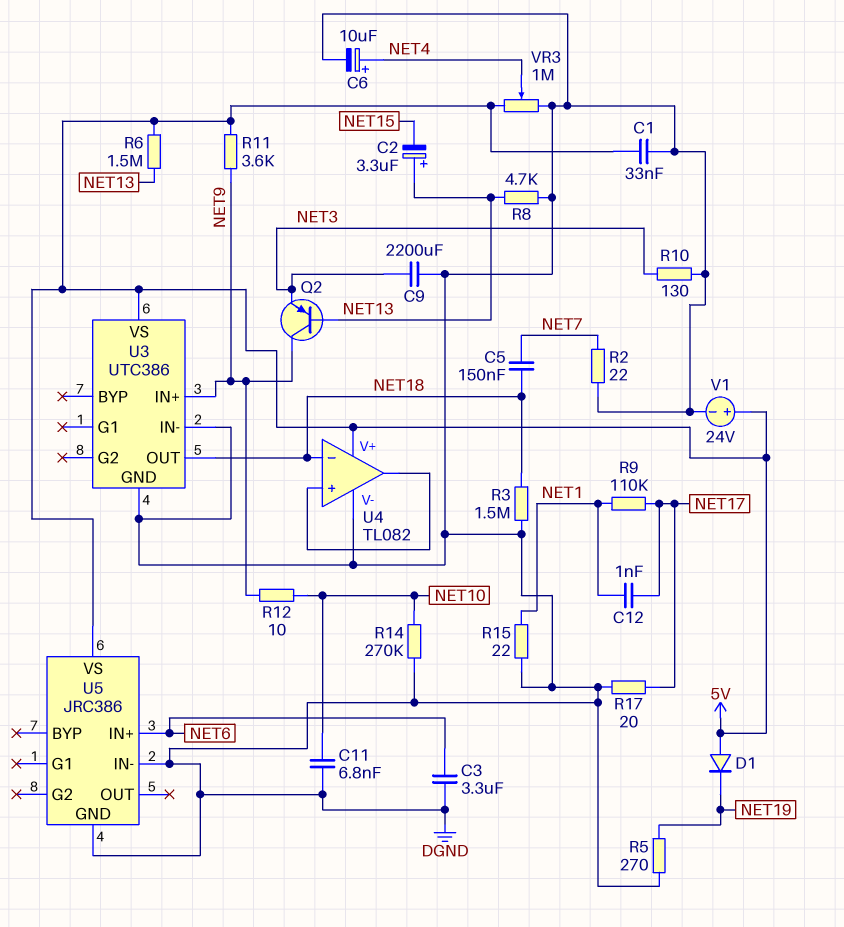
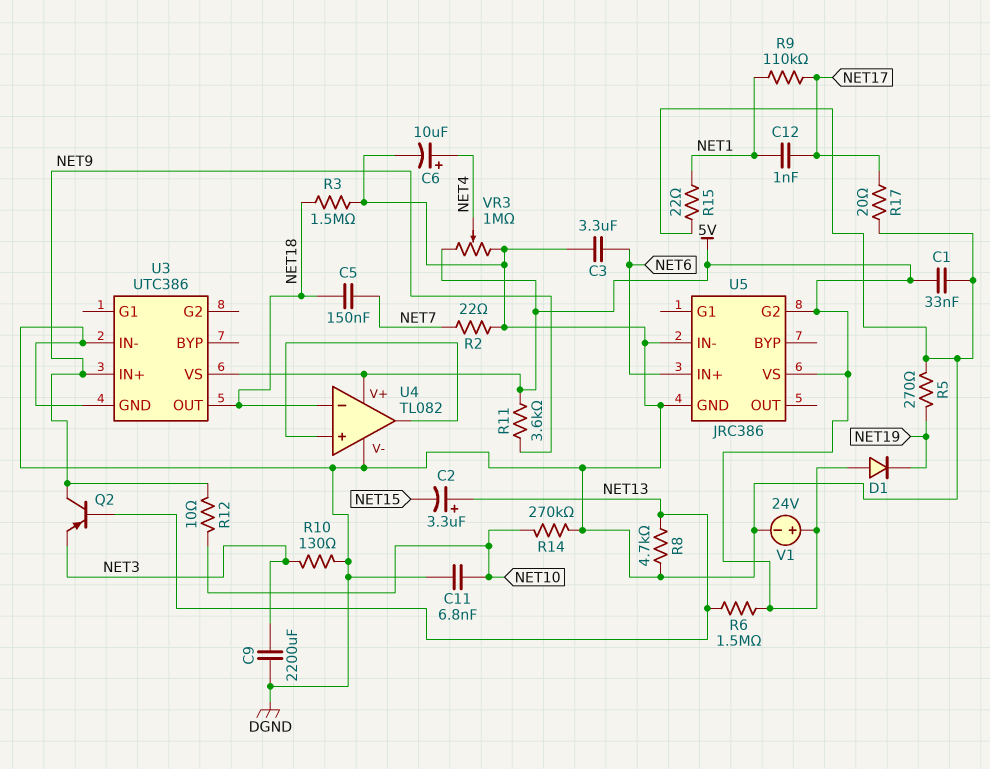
U5 pin G2: none -> 5V

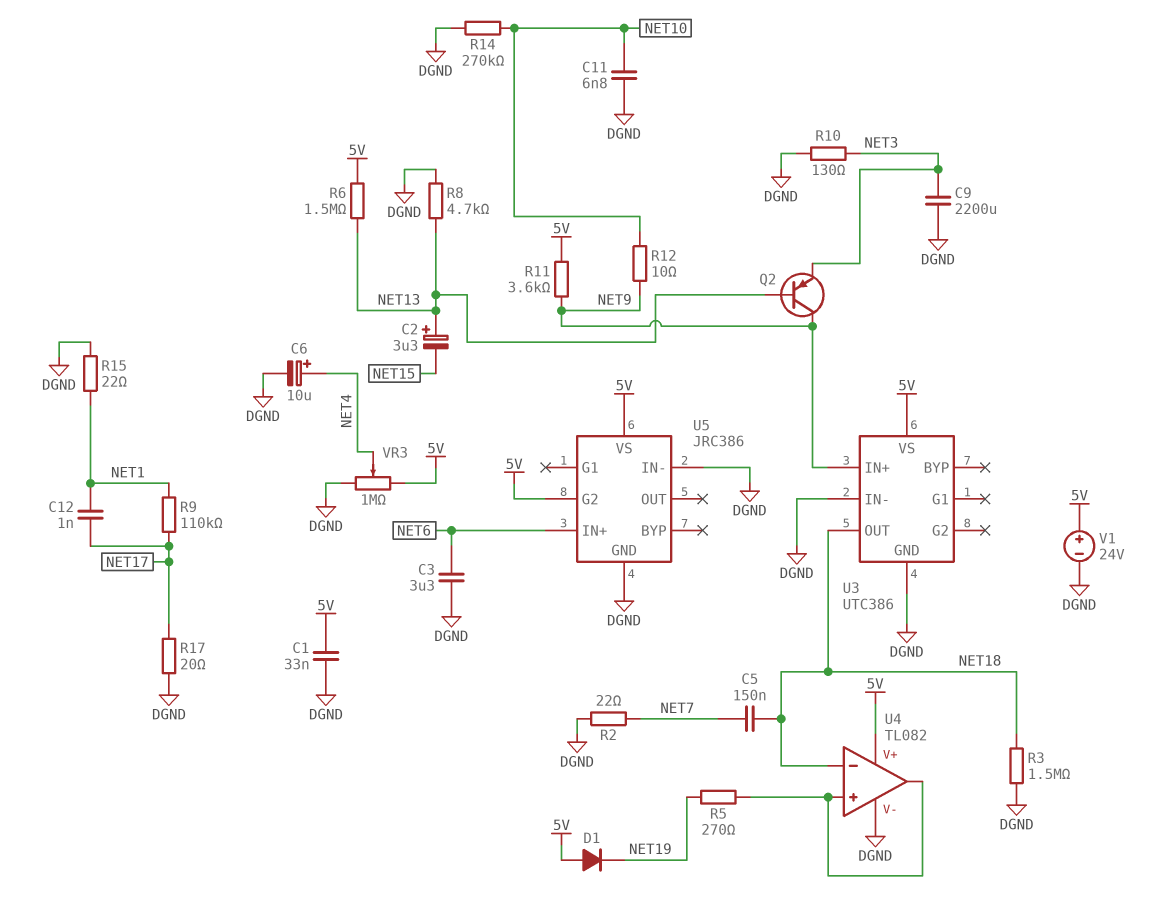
R5: 270 (DGND, NET19) -> 270 (NET19, U4/in+)

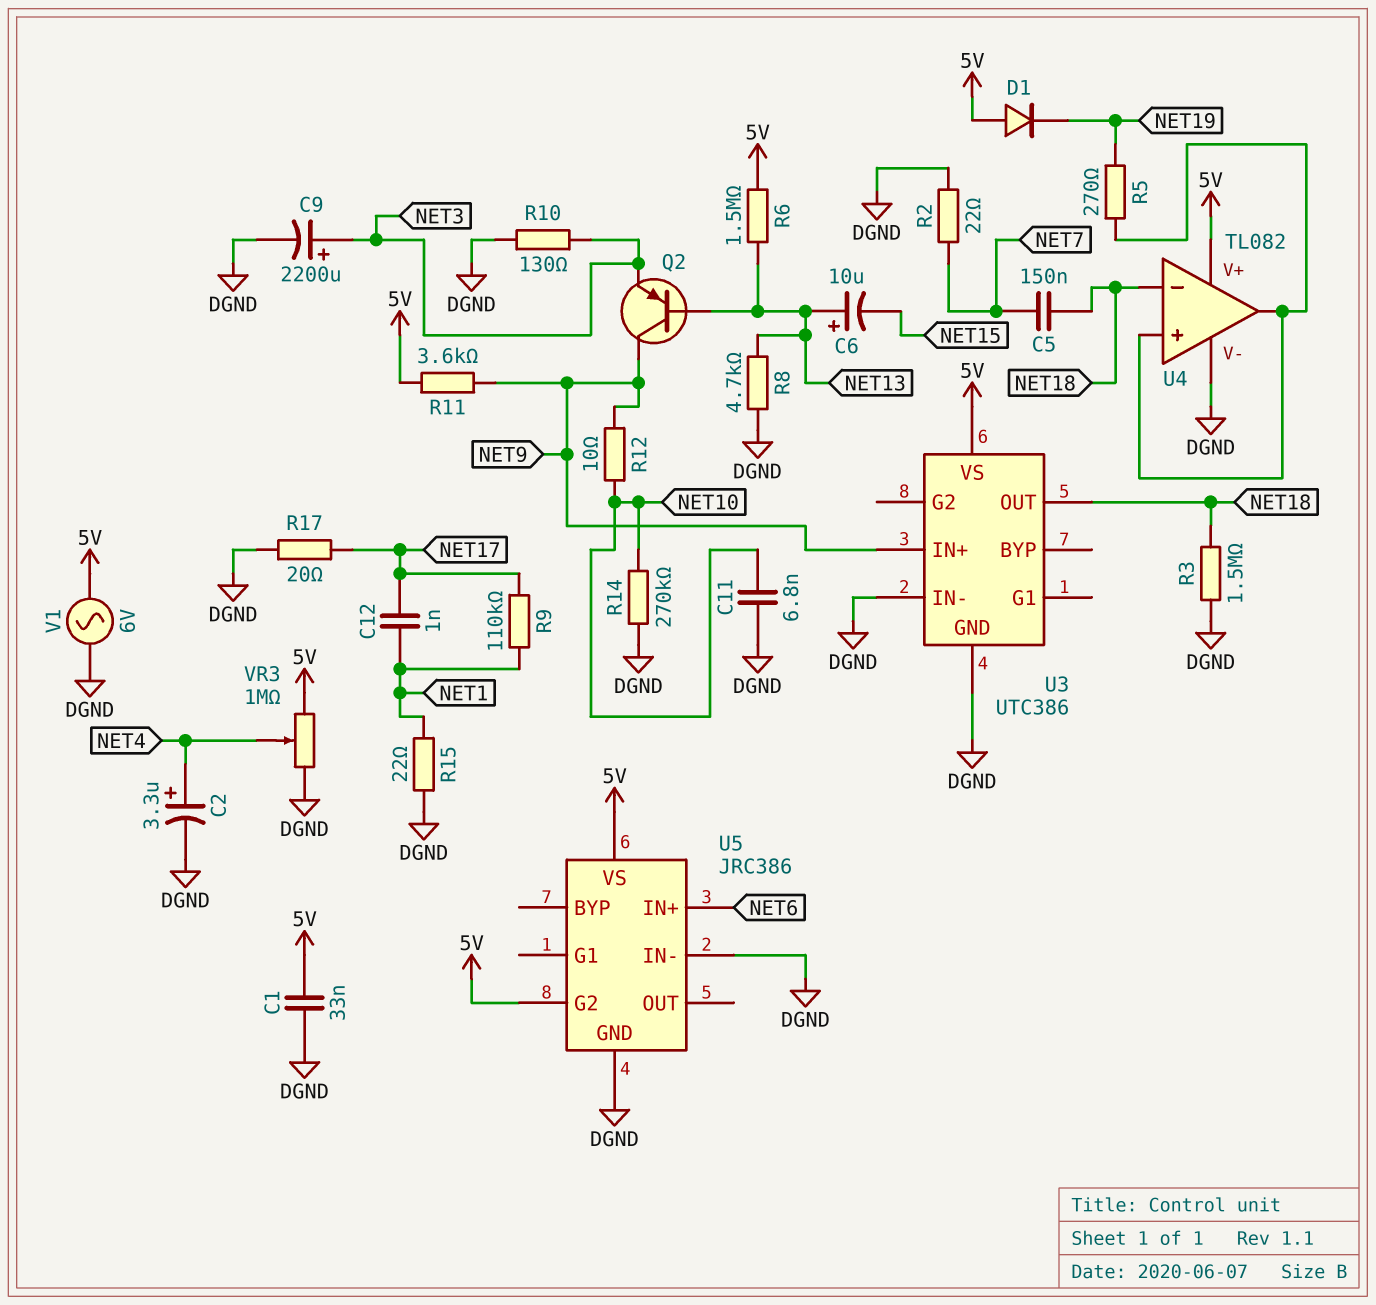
C2: 3.3uF (plus NET13, minus NET15) -> 3.3uF (plus NET4, minus DGND)
C3: 3.3uF (DGND, NET6) -> none
C6: 10uF (plus NET4, minus DGND) -> 10uF (plus NET13, minus NET15)
C9: 2200uF (DGND, NET3) -> 2200uF (plus NET3, minus DGND)
V1: 24V (plus 5V, minus DGND) -> AC 6V (5V, DGND)

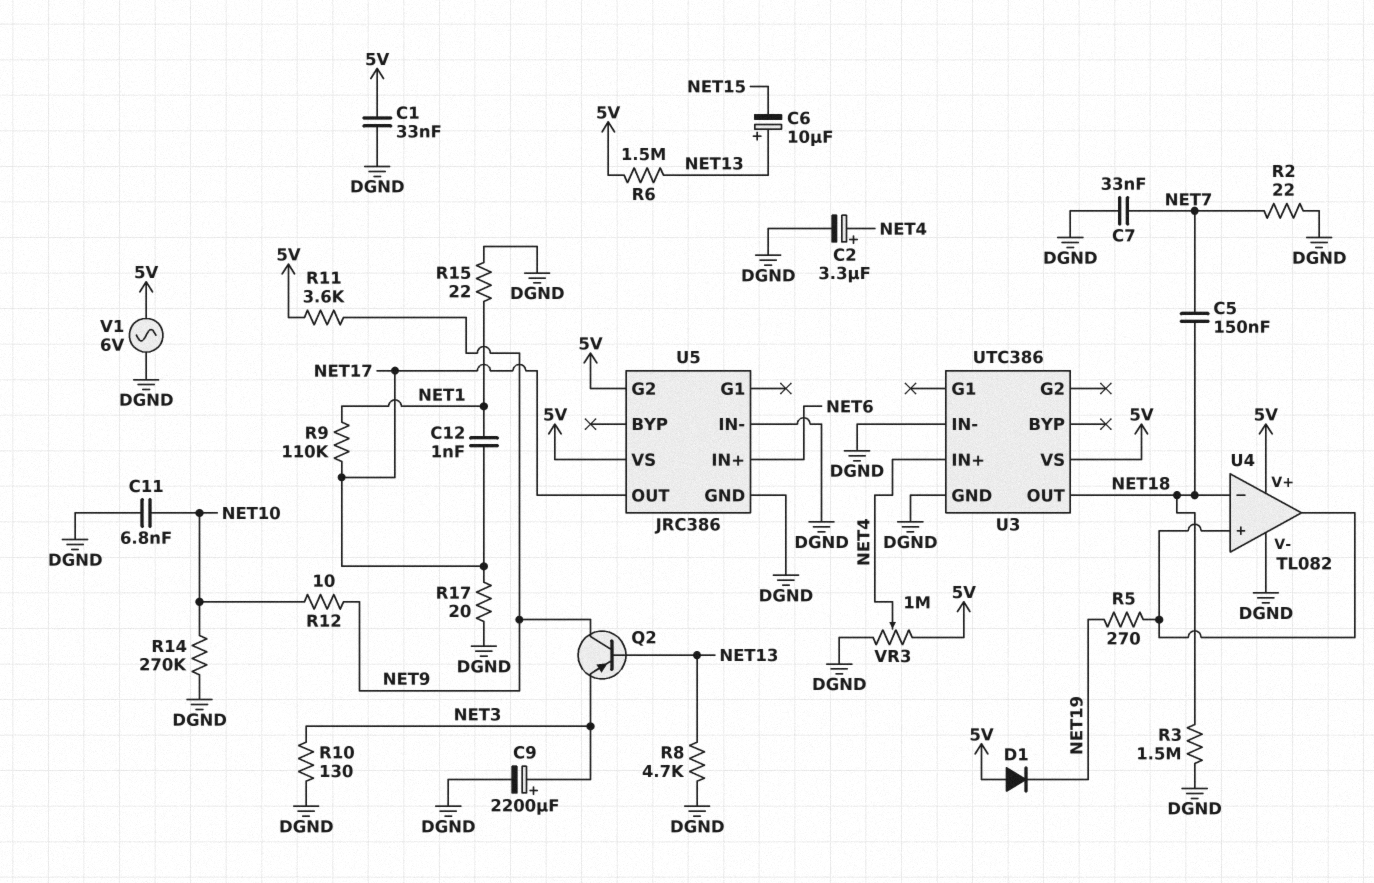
C7: none -> 33nF (DGND, NET7)
U3 pin IN+: NET9 -> NET4
U5 pin OUT: none -> NET17

